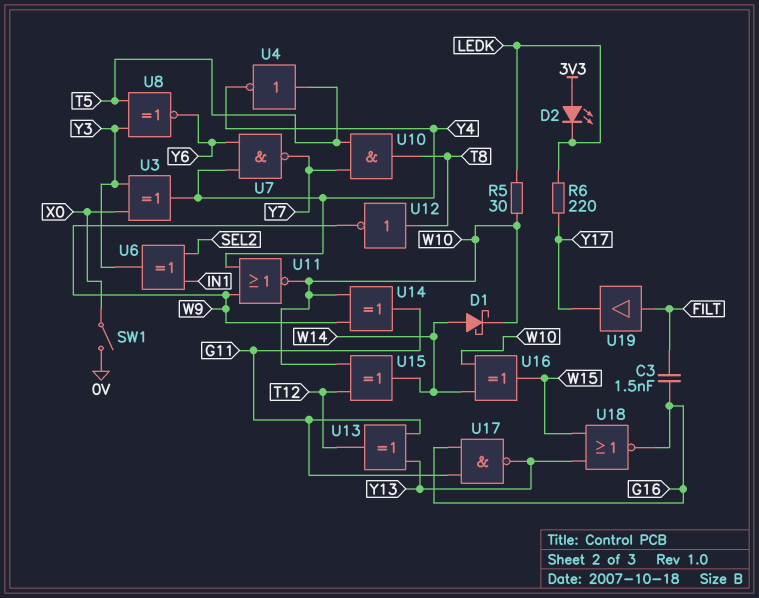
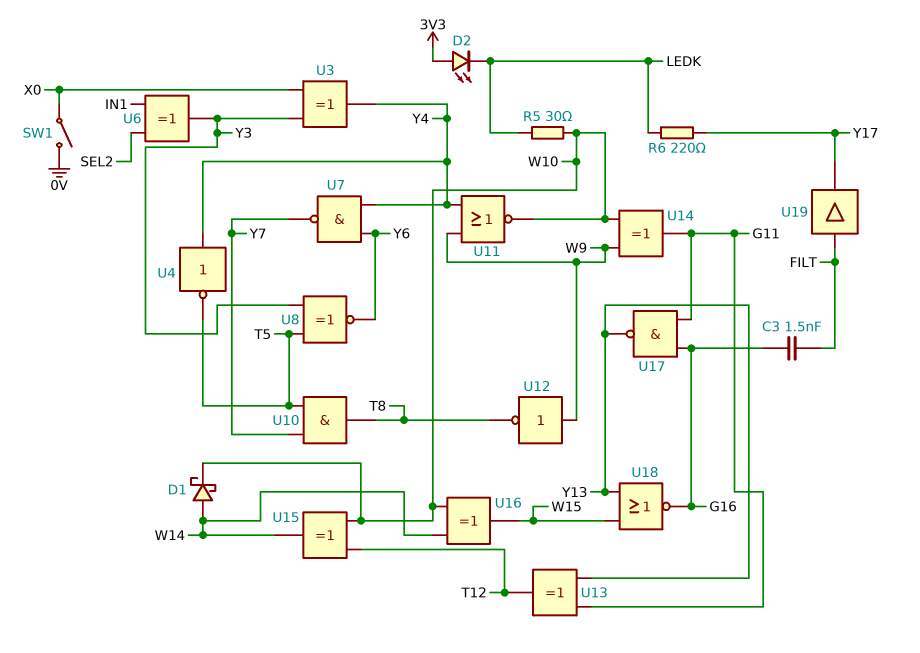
U4: NOT (in T5, out Y4) -> NOT (in Y4, out T5)
U12: NOT (in T8, out W9) -> NOT (in W9, out T8)

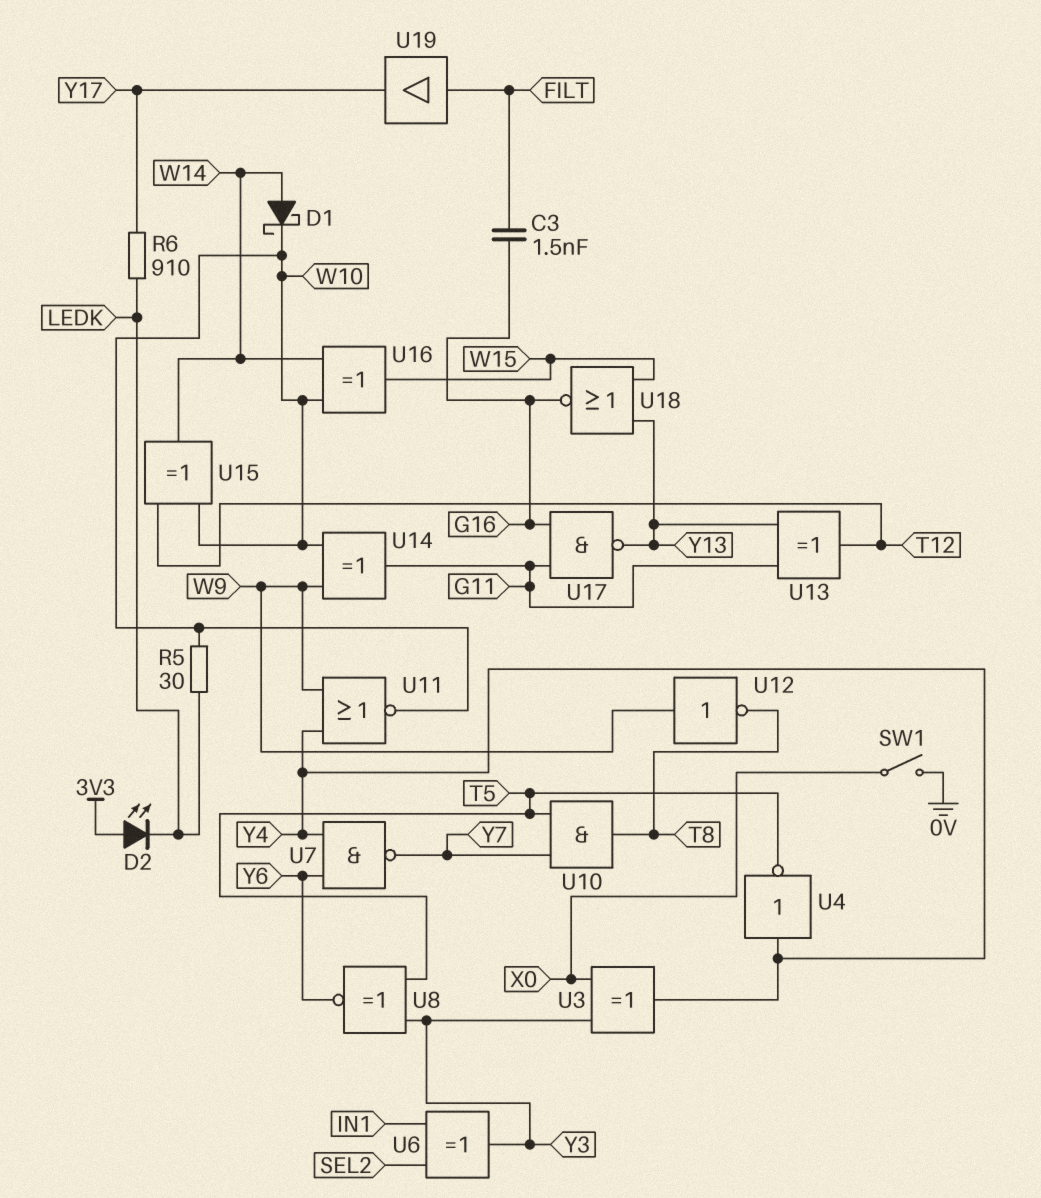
R6: 220 (LEDK, Y17) -> 910 (LEDK, Y17)

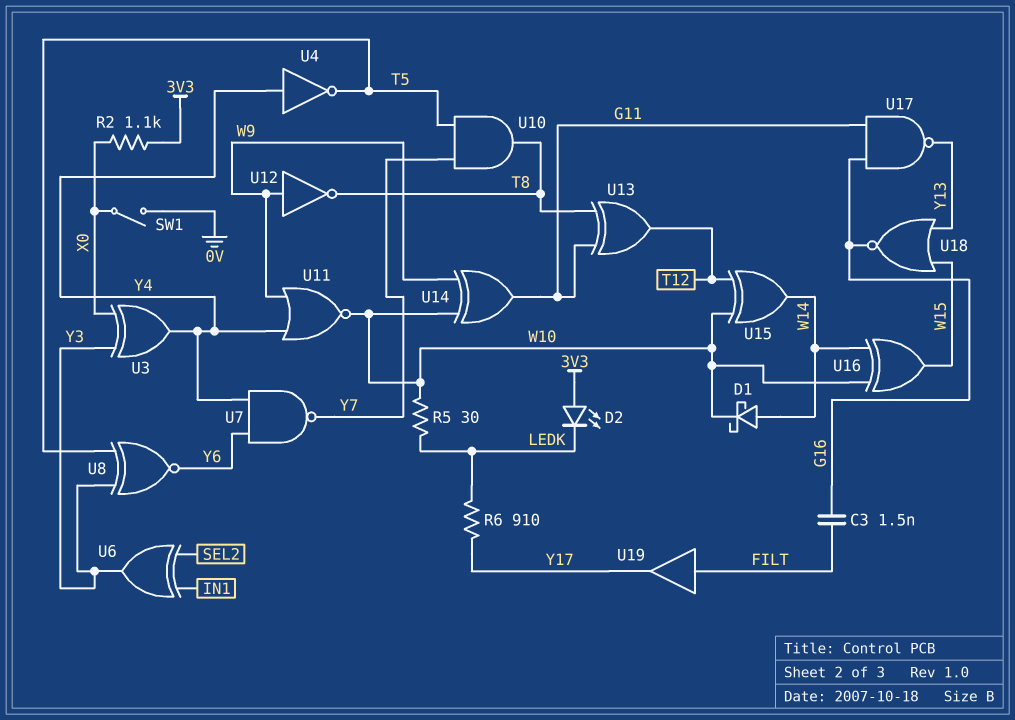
R2: none -> 1.1k (3V3, X0)
U13: XOR (in G11, in Y13, out T12) -> XOR (in G11, in T8, out T12)

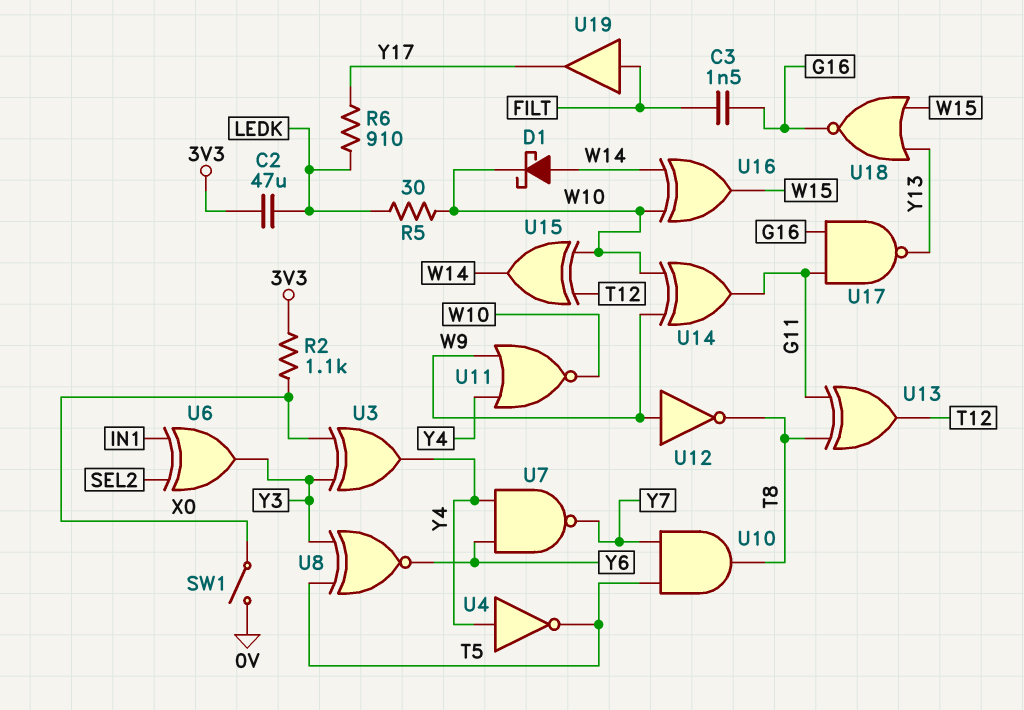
C2: none -> 47uF (3V3, LEDK)
D2: LED (A 3V3, K LEDK) -> none

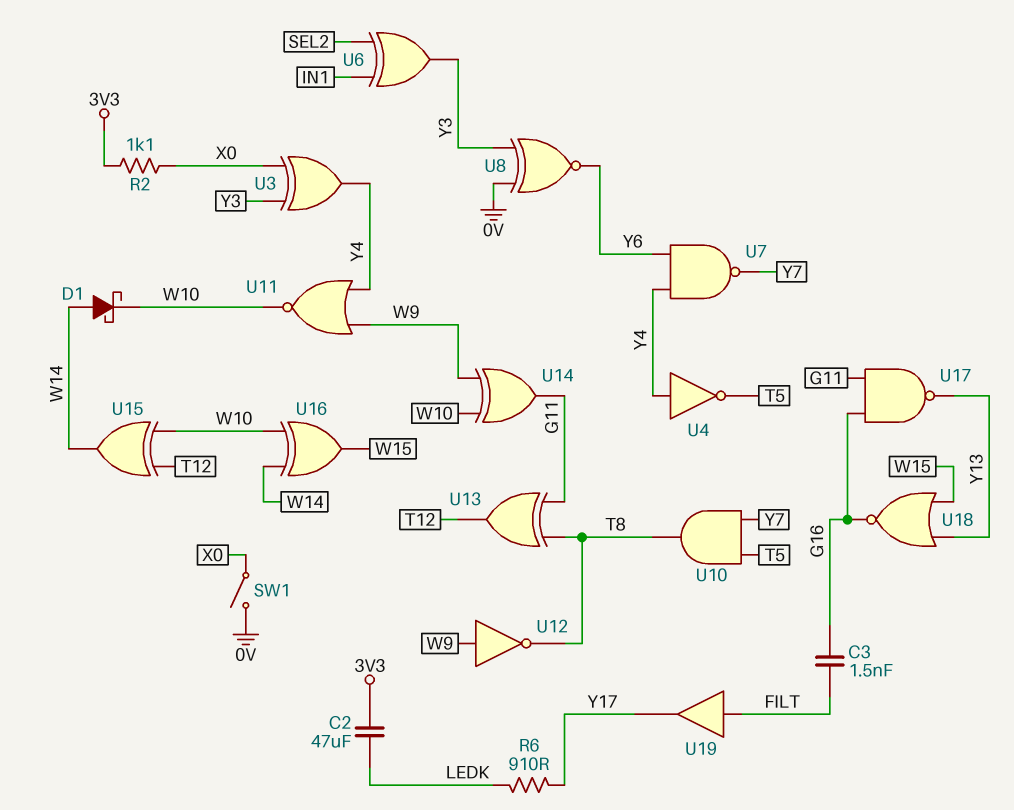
R5: 30 (LEDK, W10) -> none
U8: XNOR (in T5, in Y3, out Y6) -> XNOR (in 0V, in Y3, out Y6)

